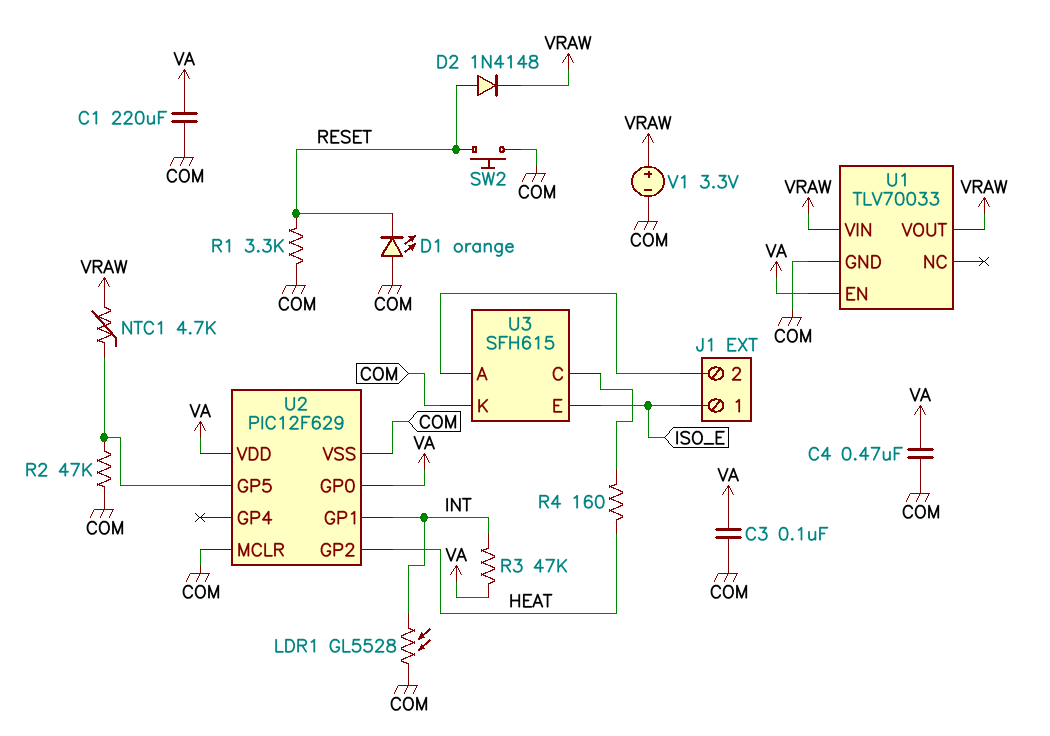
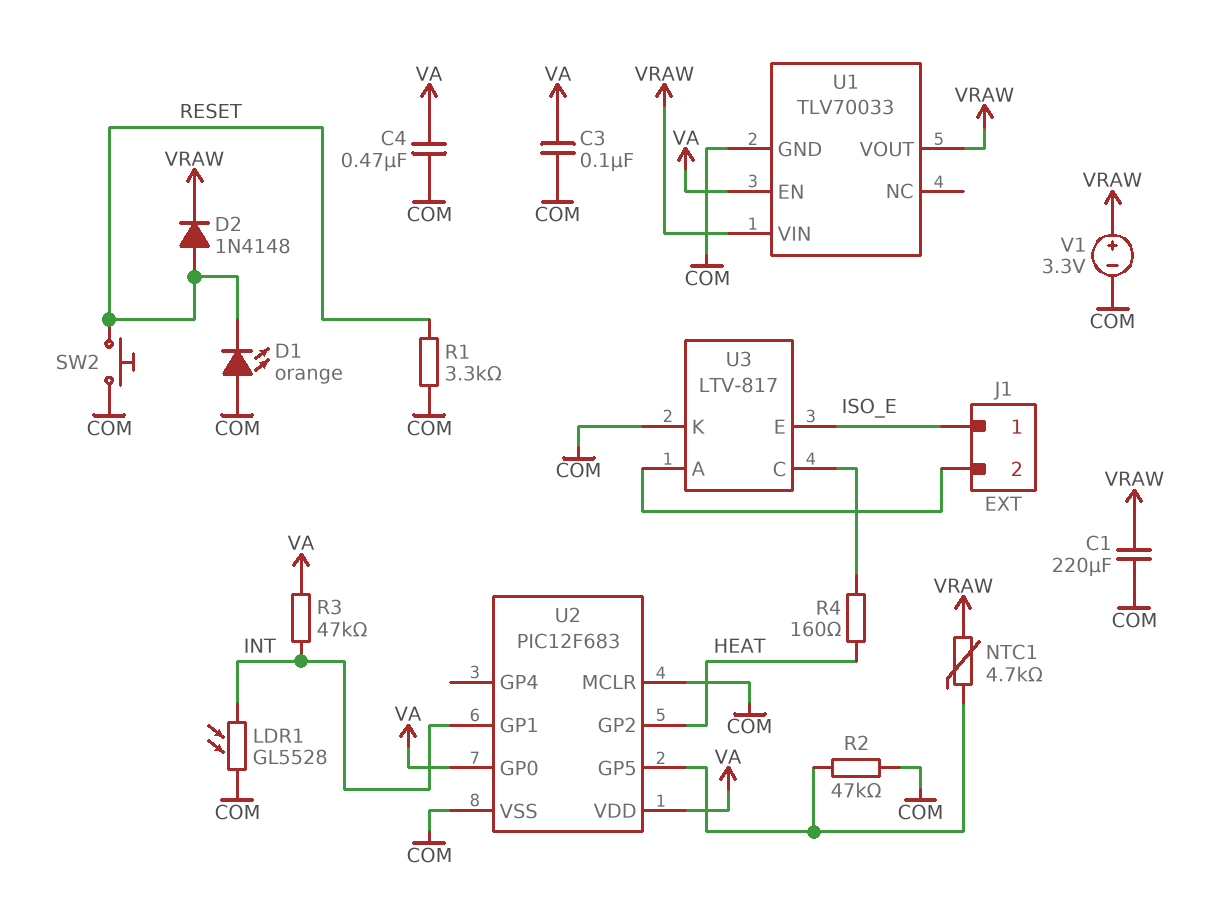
C1: 220uF (COM, VA) -> 220uF (COM, VRAW)
U2: PIC12F629 -> PIC12F683
U3: SFH615 -> LTV-817

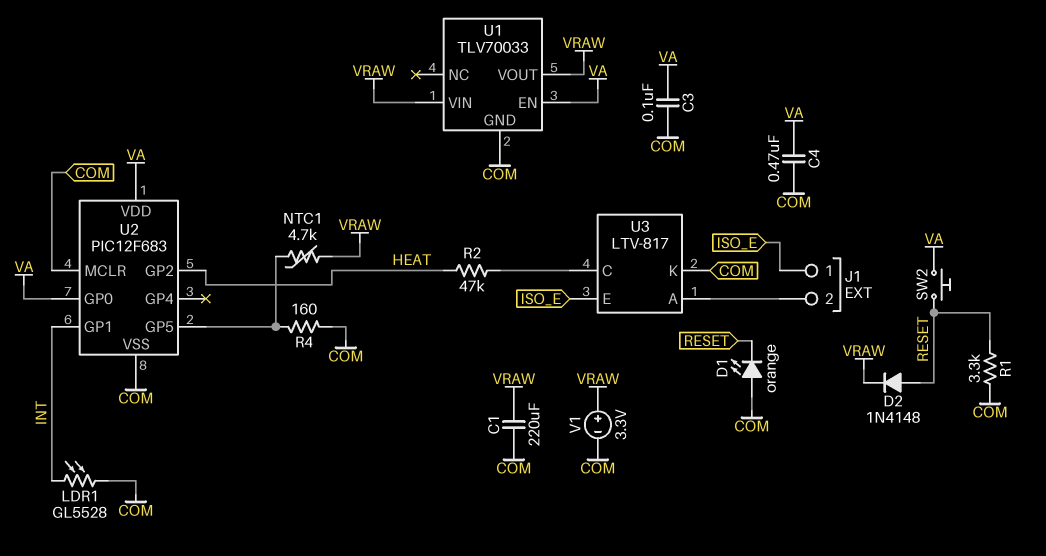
R2: 47k (COM, U2/GP5) -> 47k (HEAT, U3/C)
R3: 47k (INT, VA) -> none
R4: 160 (HEAT, U3/C) -> 160 (COM, U2/GP5)
SW2: button (COM, RESET) -> button (RESET, VA)

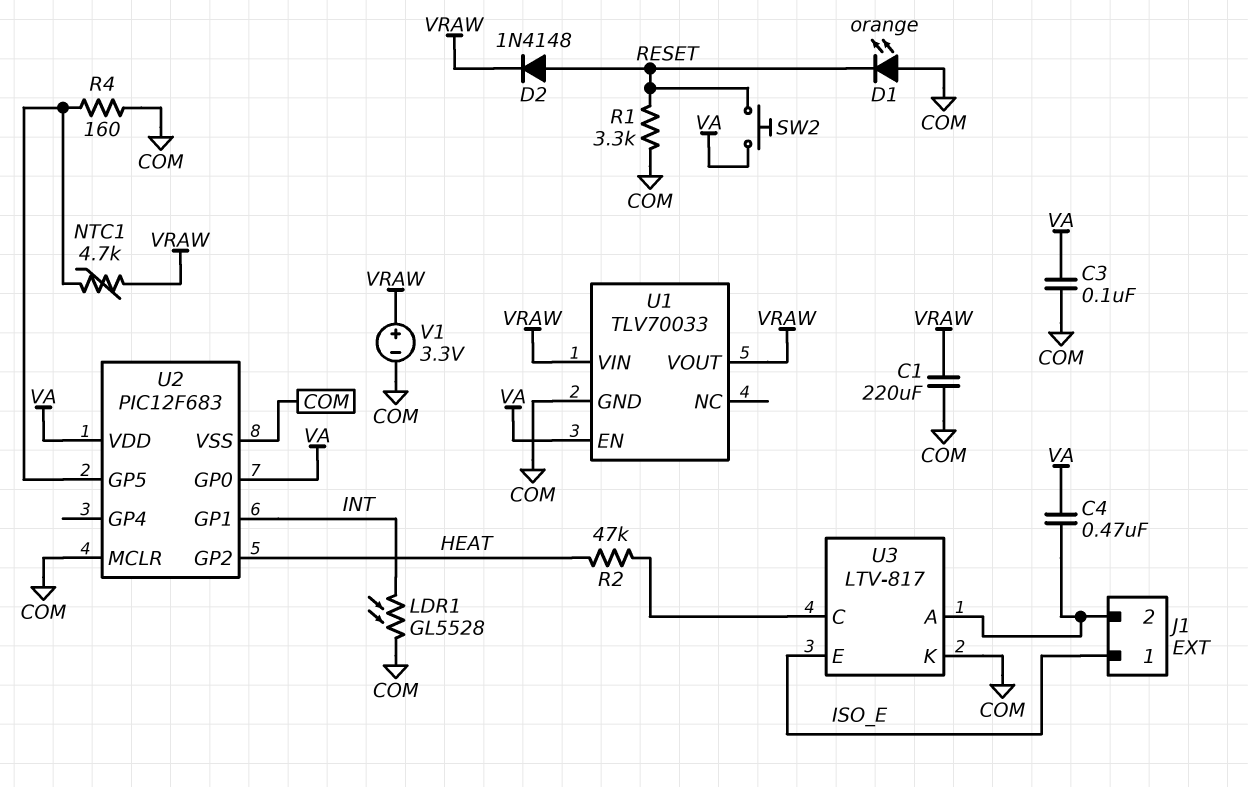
C4: 470nF (COM, VA) -> 470nF (J1/2, VA)

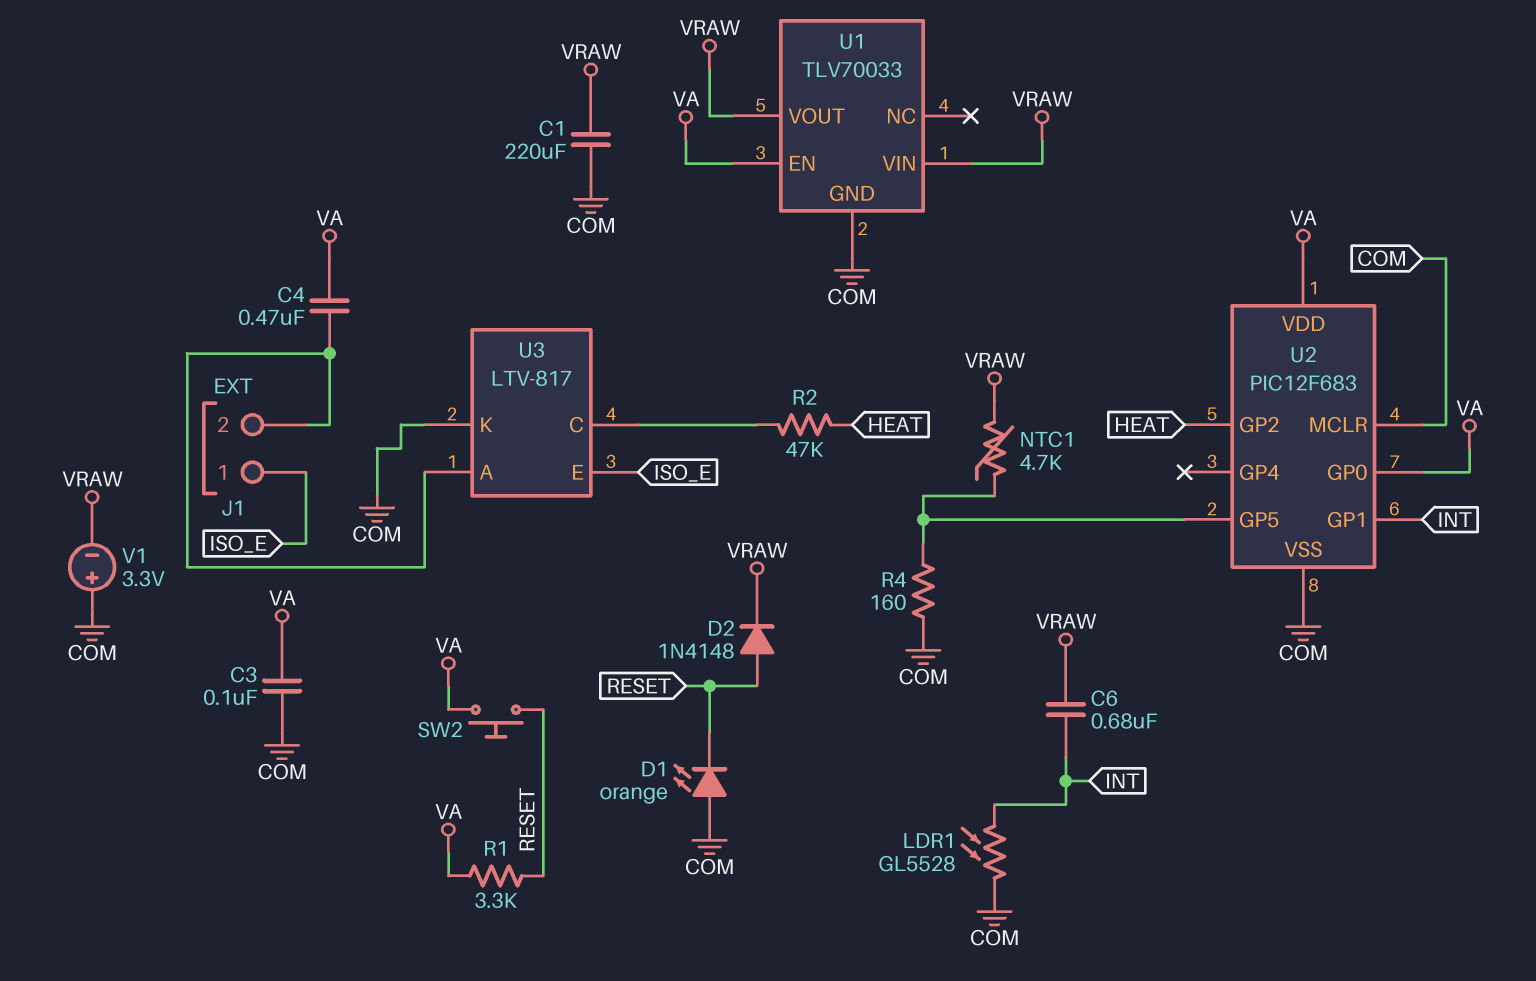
C6: none -> 680nF (INT, VRAW)
R1: 3.3k (COM, RESET) -> 3.3k (RESET, VA)
V1: 3.3V (plus VRAW, minus COM) -> 3.3V (plus COM, minus VRAW)

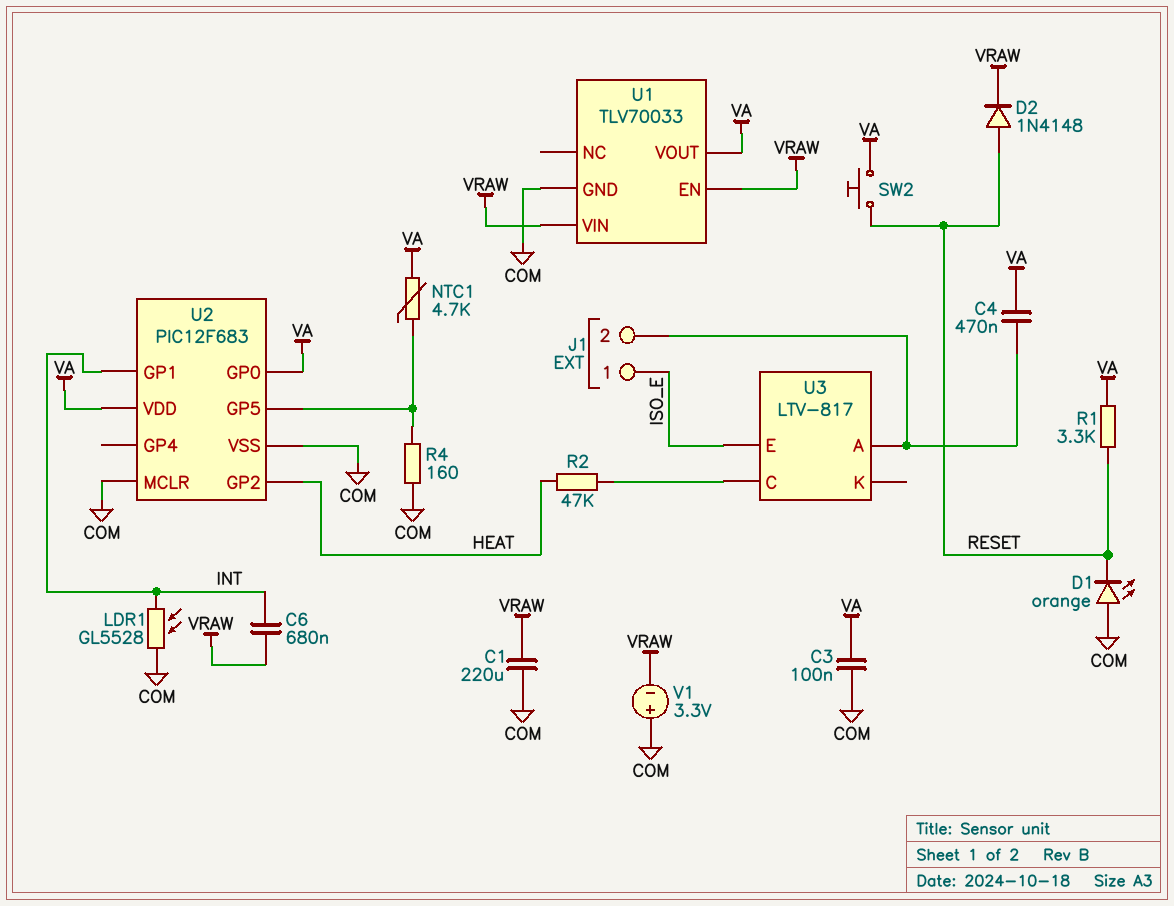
NTC1: 4.7k (U2/GP5, VRAW) -> 4.7k (U2/GP5, VA)
U1 pin EN: VA -> VRAW
U1 pin VOUT: VRAW -> VA
U3 pin K: COM -> none

